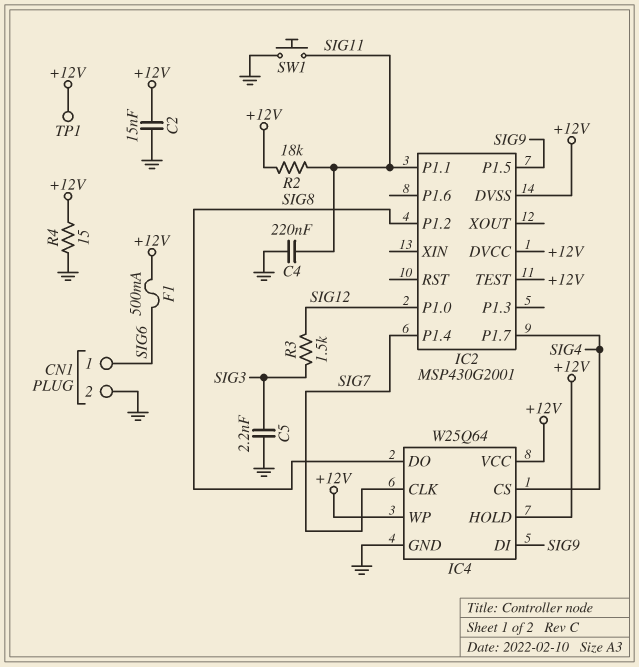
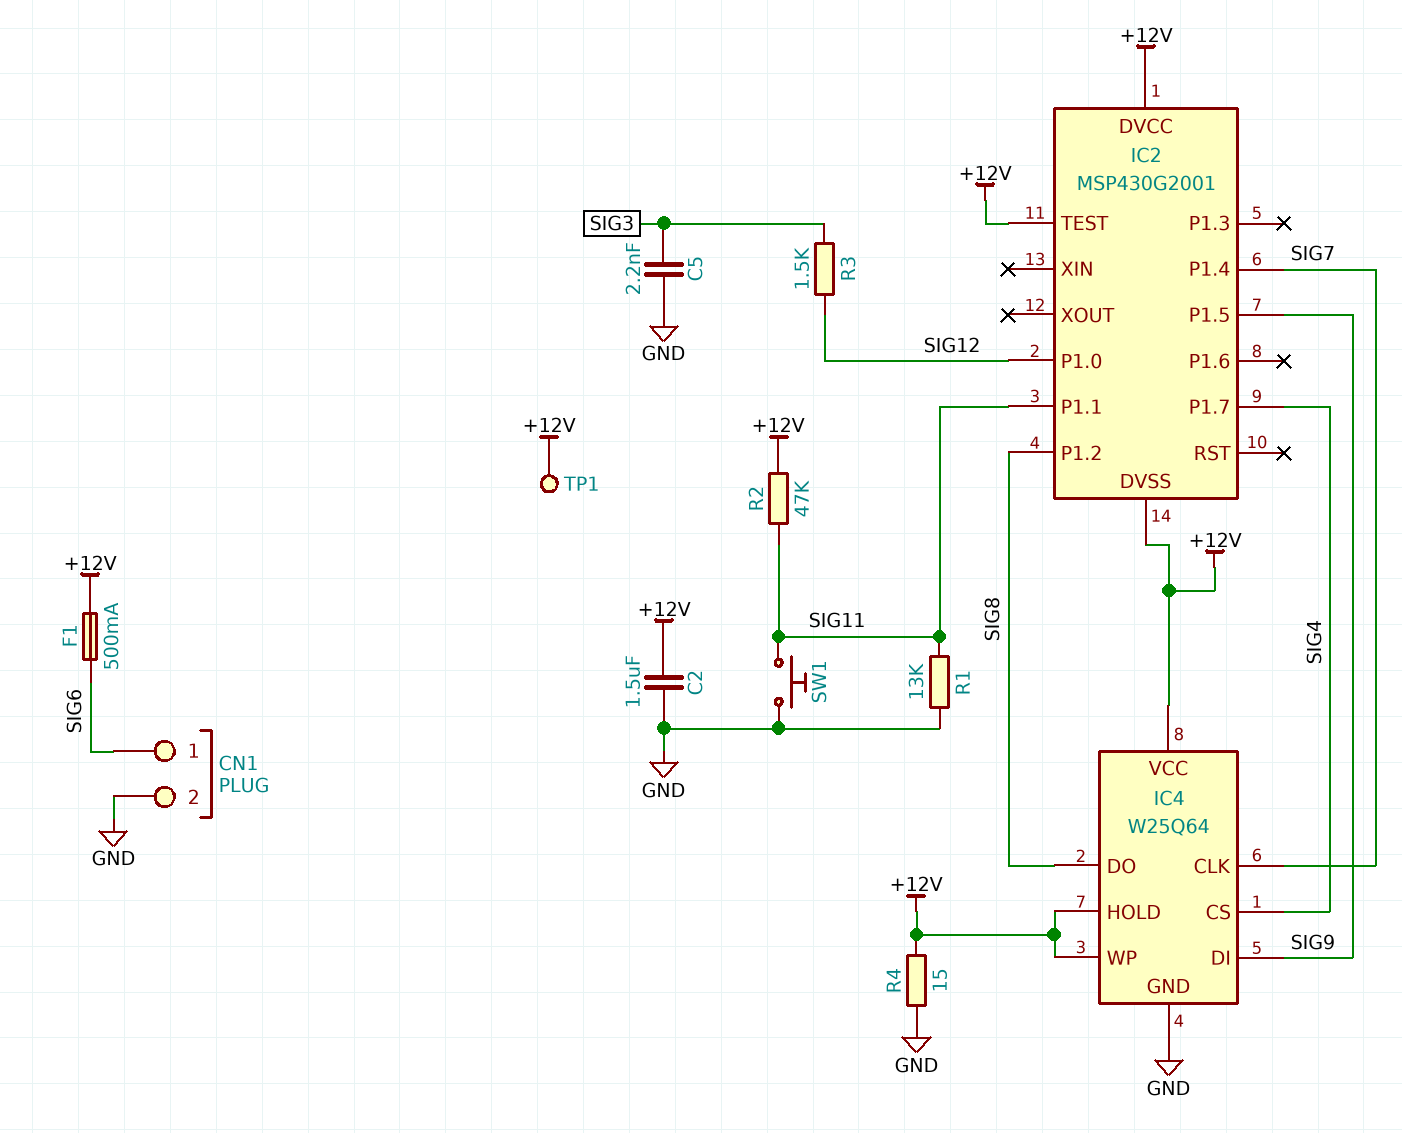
C2: 15nF (+12V, GND) -> 1.5uF (+12V, GND)
C4: 220nF (GND, SIG11) -> none
R1: none -> 13k (GND, SIG11)
R2: 18k (+12V, SIG11) -> 47k (+12V, SIG11)

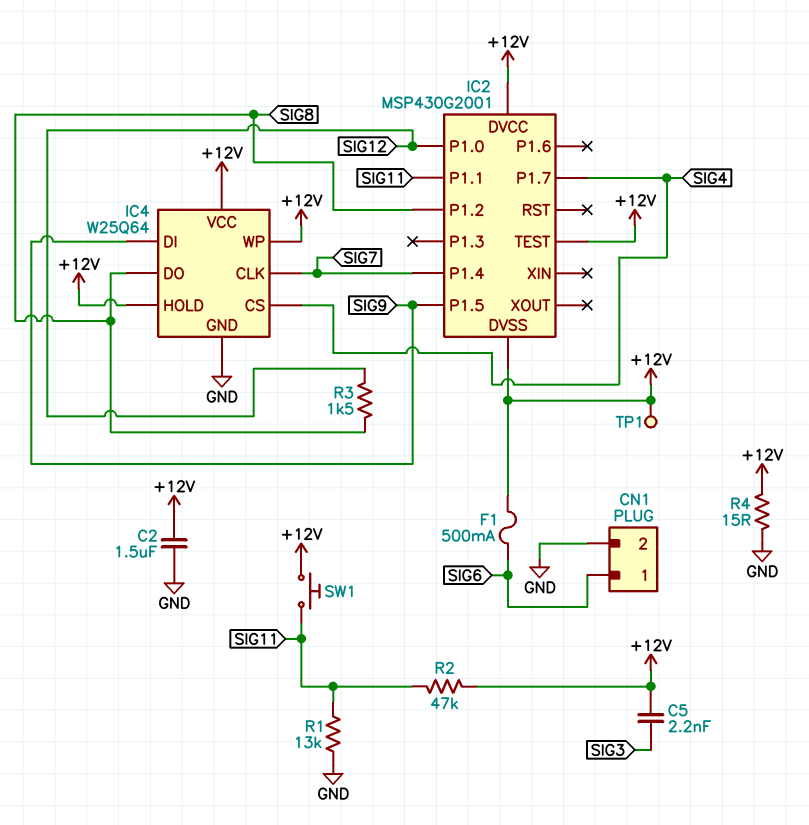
C5: 2.2nF (GND, SIG3) -> 2.2nF (+12V, SIG3)
R3: 1.5k (SIG3, SIG12) -> 1.5k (SIG8, SIG12)
SW1: button (GND, SIG11) -> button (+12V, SIG11)

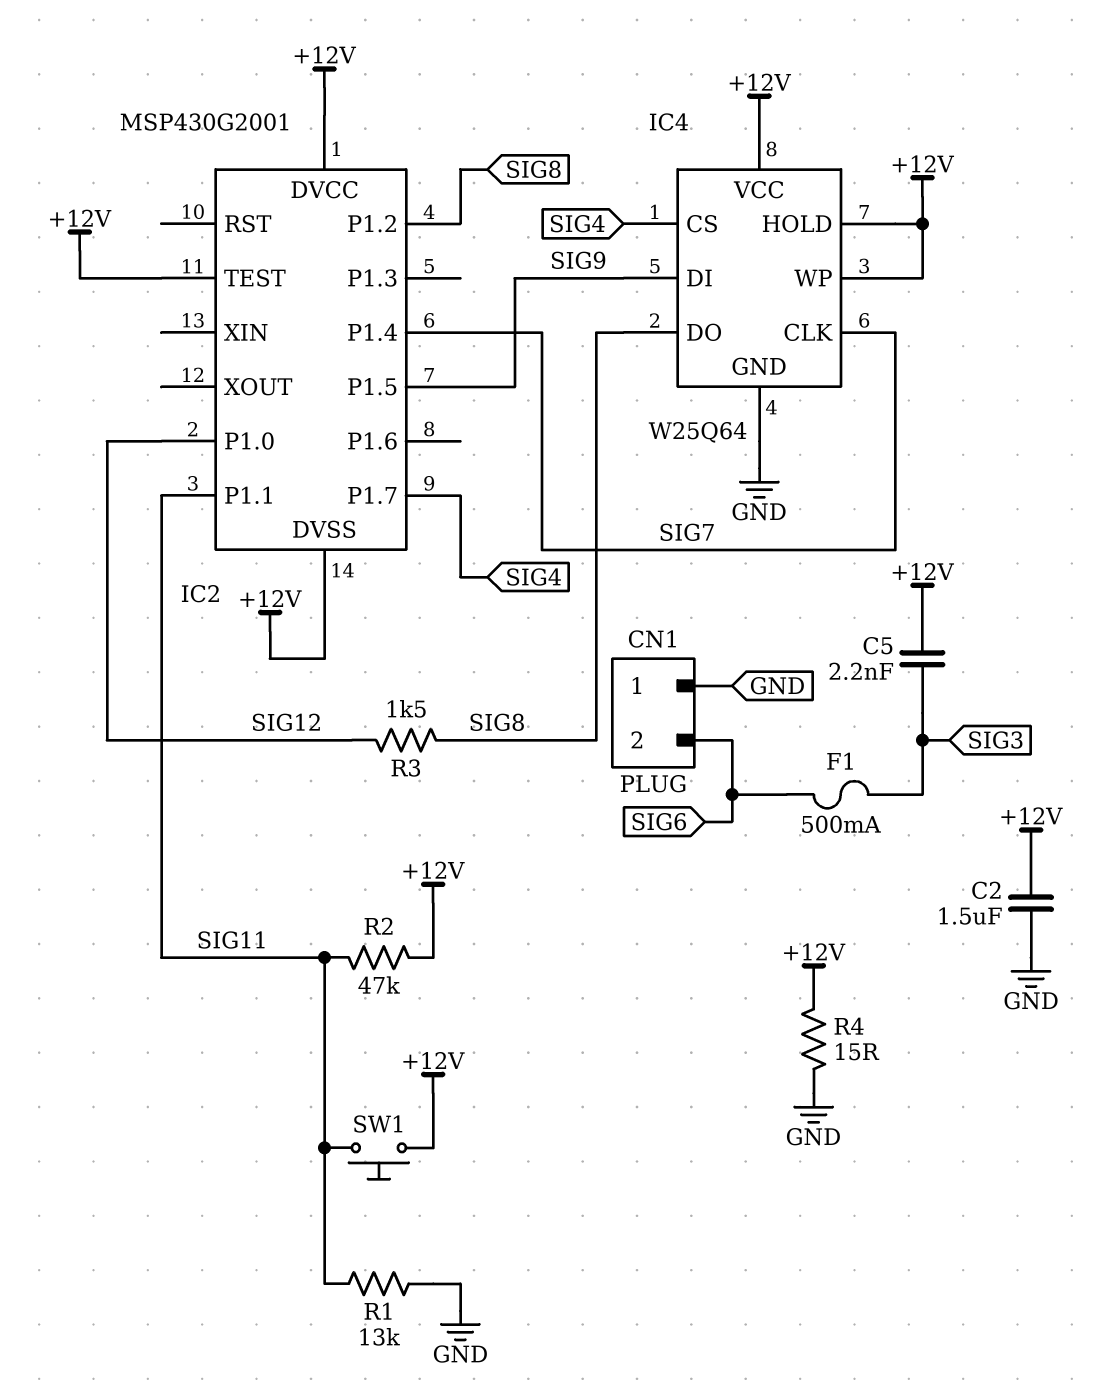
CN1 pin 1: SIG6 -> GND
CN1 pin 2: GND -> SIG6
F1: 500mA (+12V, SIG6) -> 500mA (SIG3, SIG6)
TP1: test point (+12V) -> none

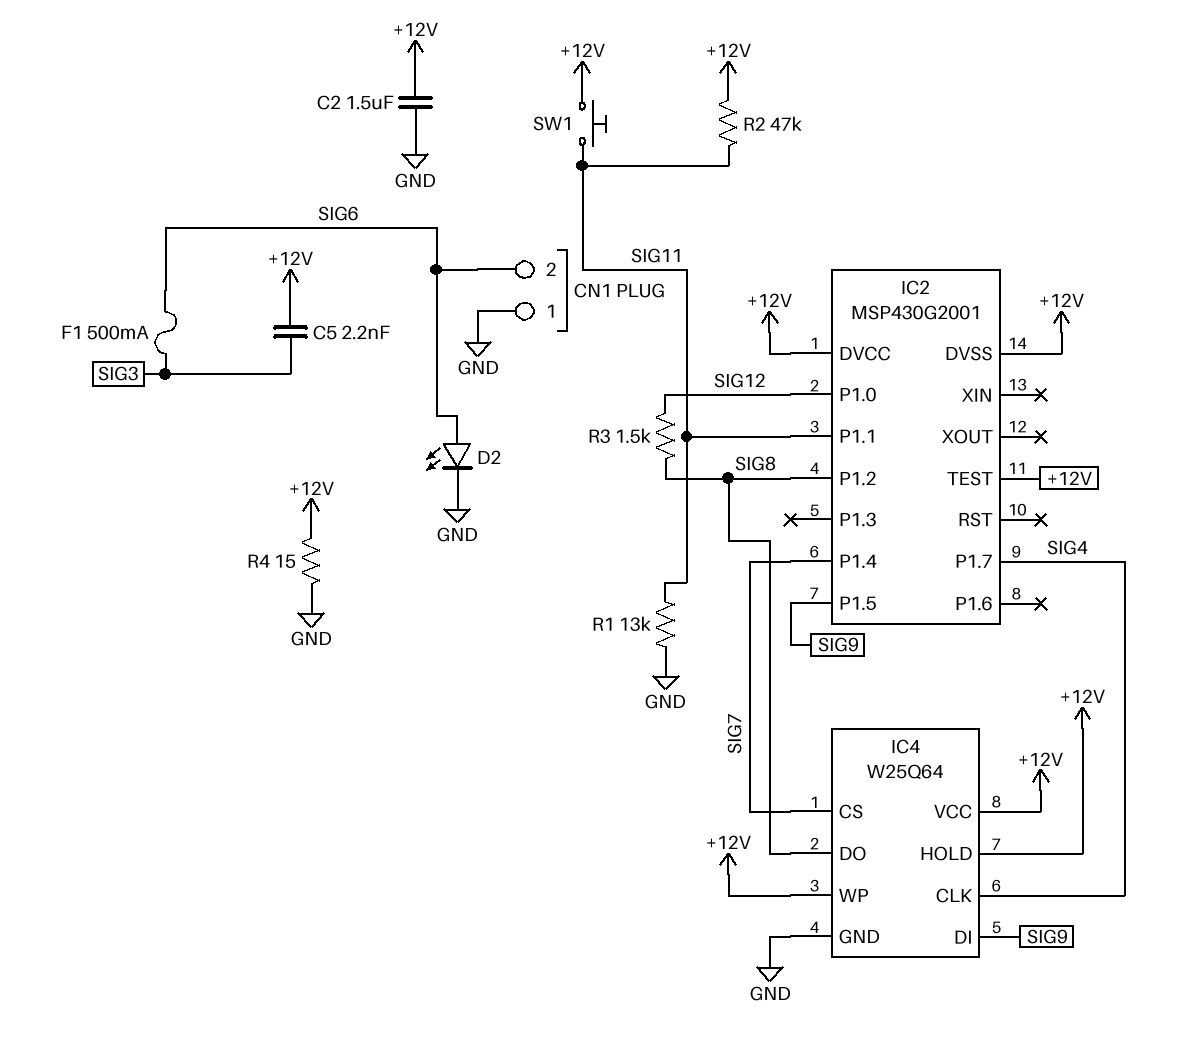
D2: none -> LED (A SIG6, K GND)
IC4 pin CLK: SIG7 -> SIG4
IC4 pin CS: SIG4 -> SIG7

